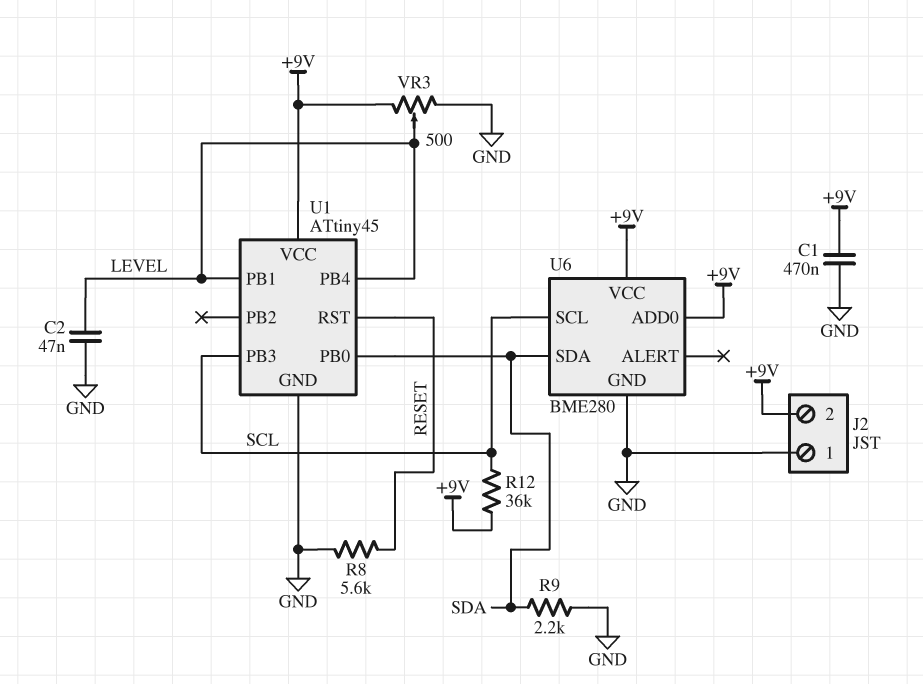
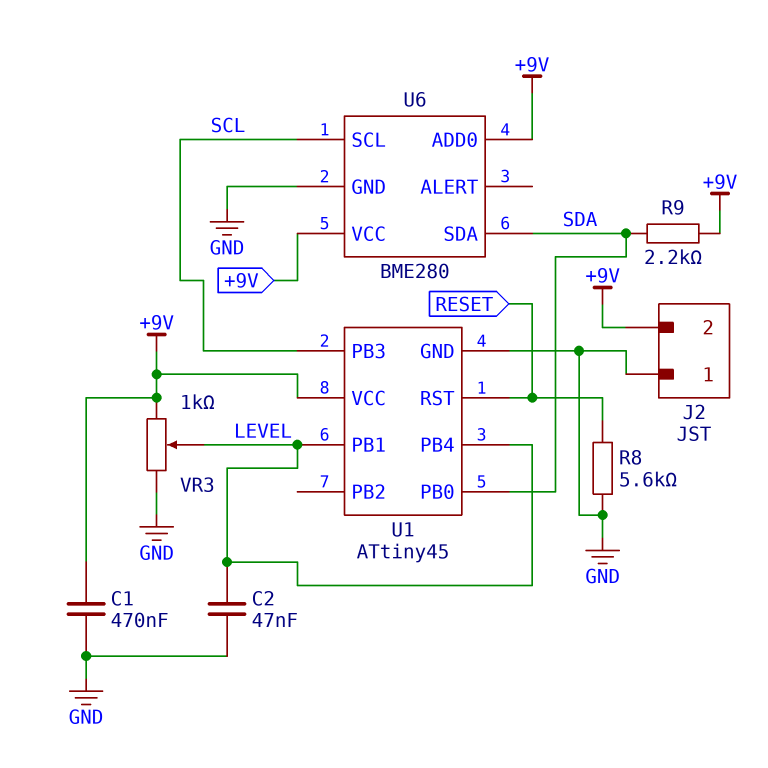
R9: 2.2k (GND, SDA) -> 2.2k (+9V, SDA)
R12: 36k (+9V, SCL) -> none
VR3: 500 (+9V, GND, wiper LEVEL) -> 1k (+9V, GND, wiper LEVEL)

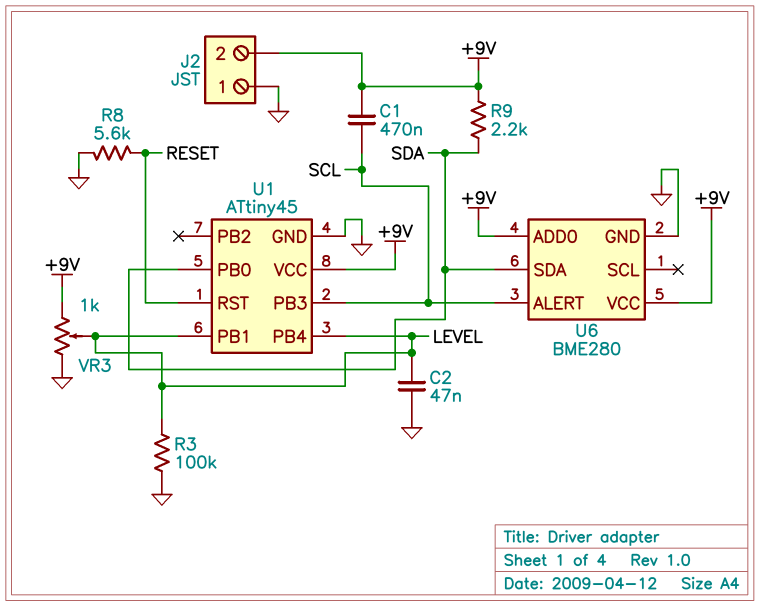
C1: 470nF (+9V, GND) -> 470nF (+9V, SCL)
R3: none -> 100k (GND, LEVEL)
U6 pin ALERT: none -> SCL
U6 pin SCL: SCL -> none

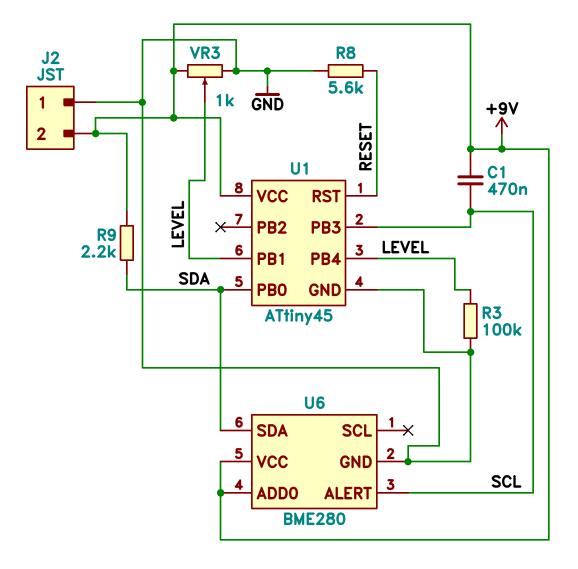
C2: 47nF (GND, LEVEL) -> none

